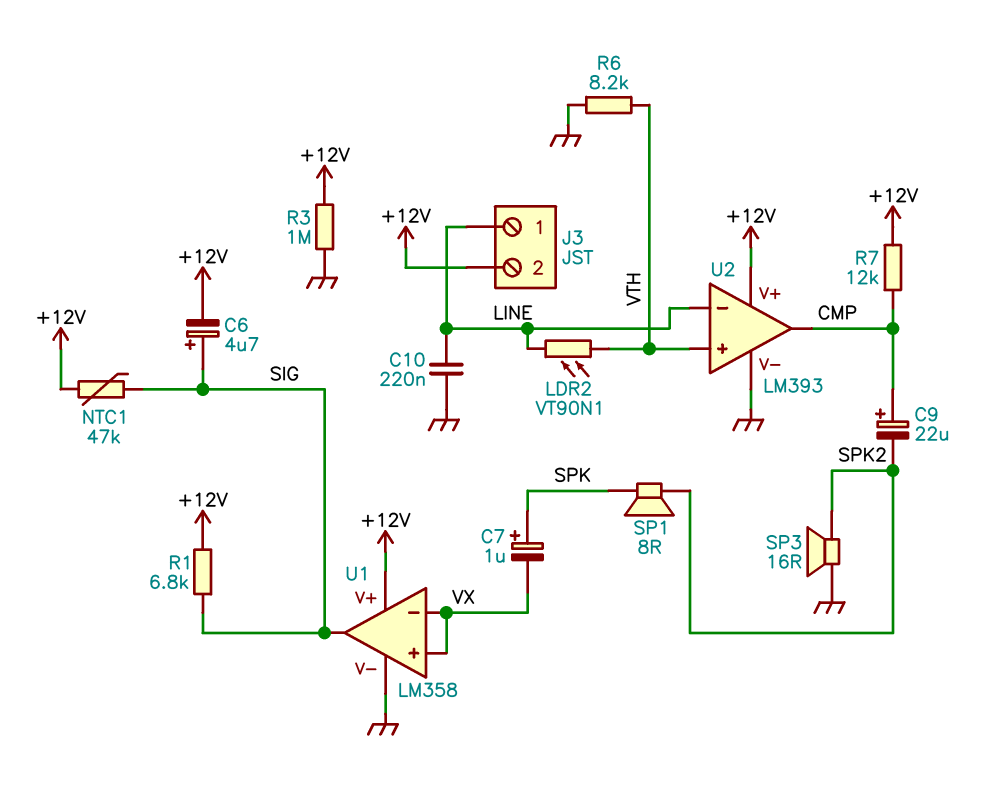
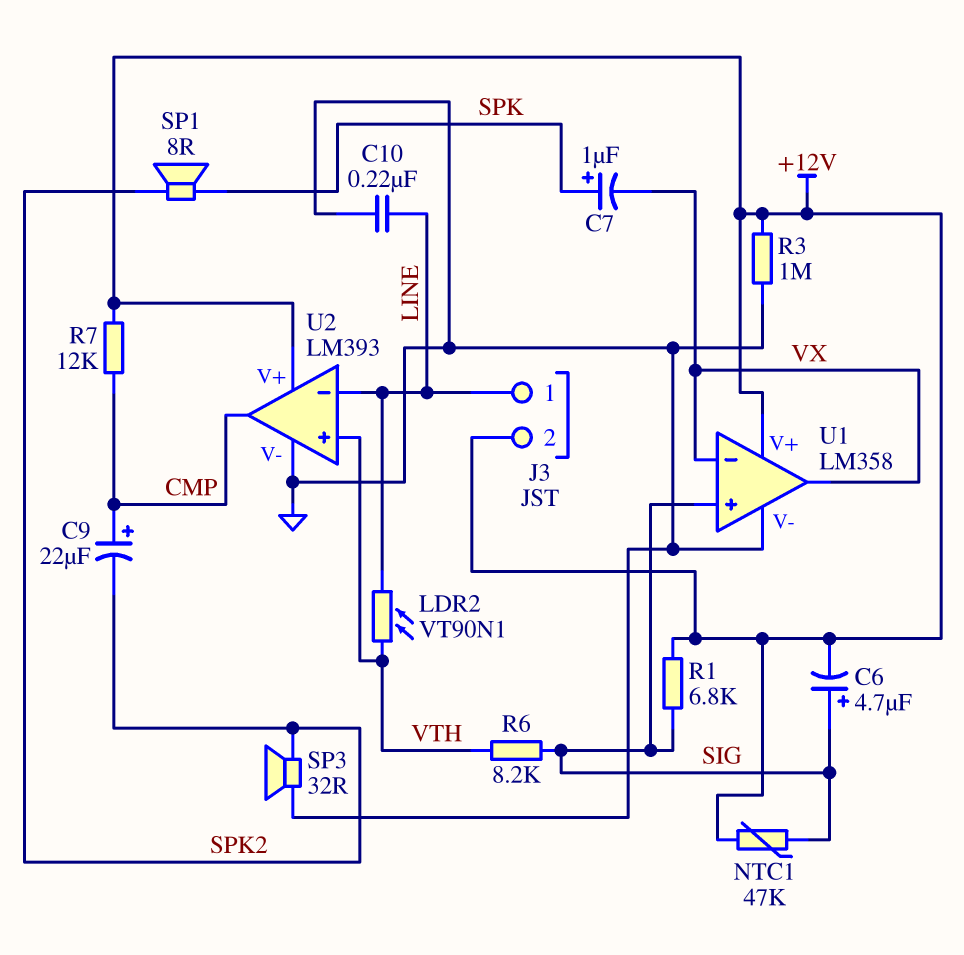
R6: 8.2k (GND, VTH) -> 8.2k (SIG, VTH)
SP3: speaker 16R (GND, SPK2) -> speaker 32R (GND, SPK2)
U1 pin in+: VX -> SIG
U1 pin out: SIG -> VX

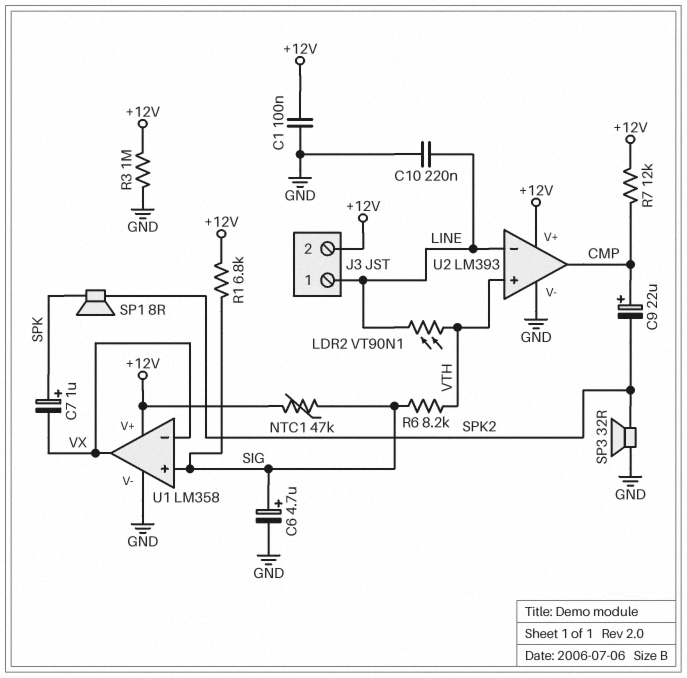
C1: none -> 100nF (+12V, GND)
C6: 4.7uF (plus SIG, minus +12V) -> 4.7uF (plus SIG, minus GND)

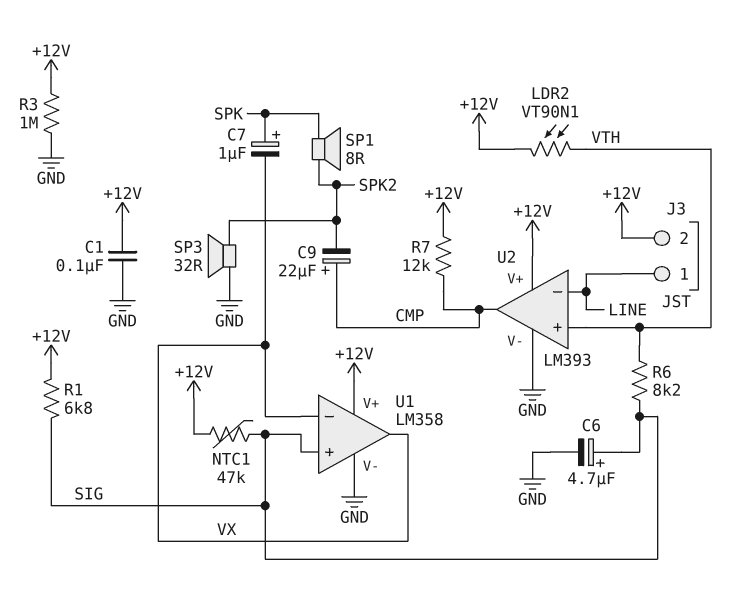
C10: 220nF (GND, LINE) -> none
LDR2: VT90N1 (LINE, VTH) -> VT90N1 (+12V, VTH)

